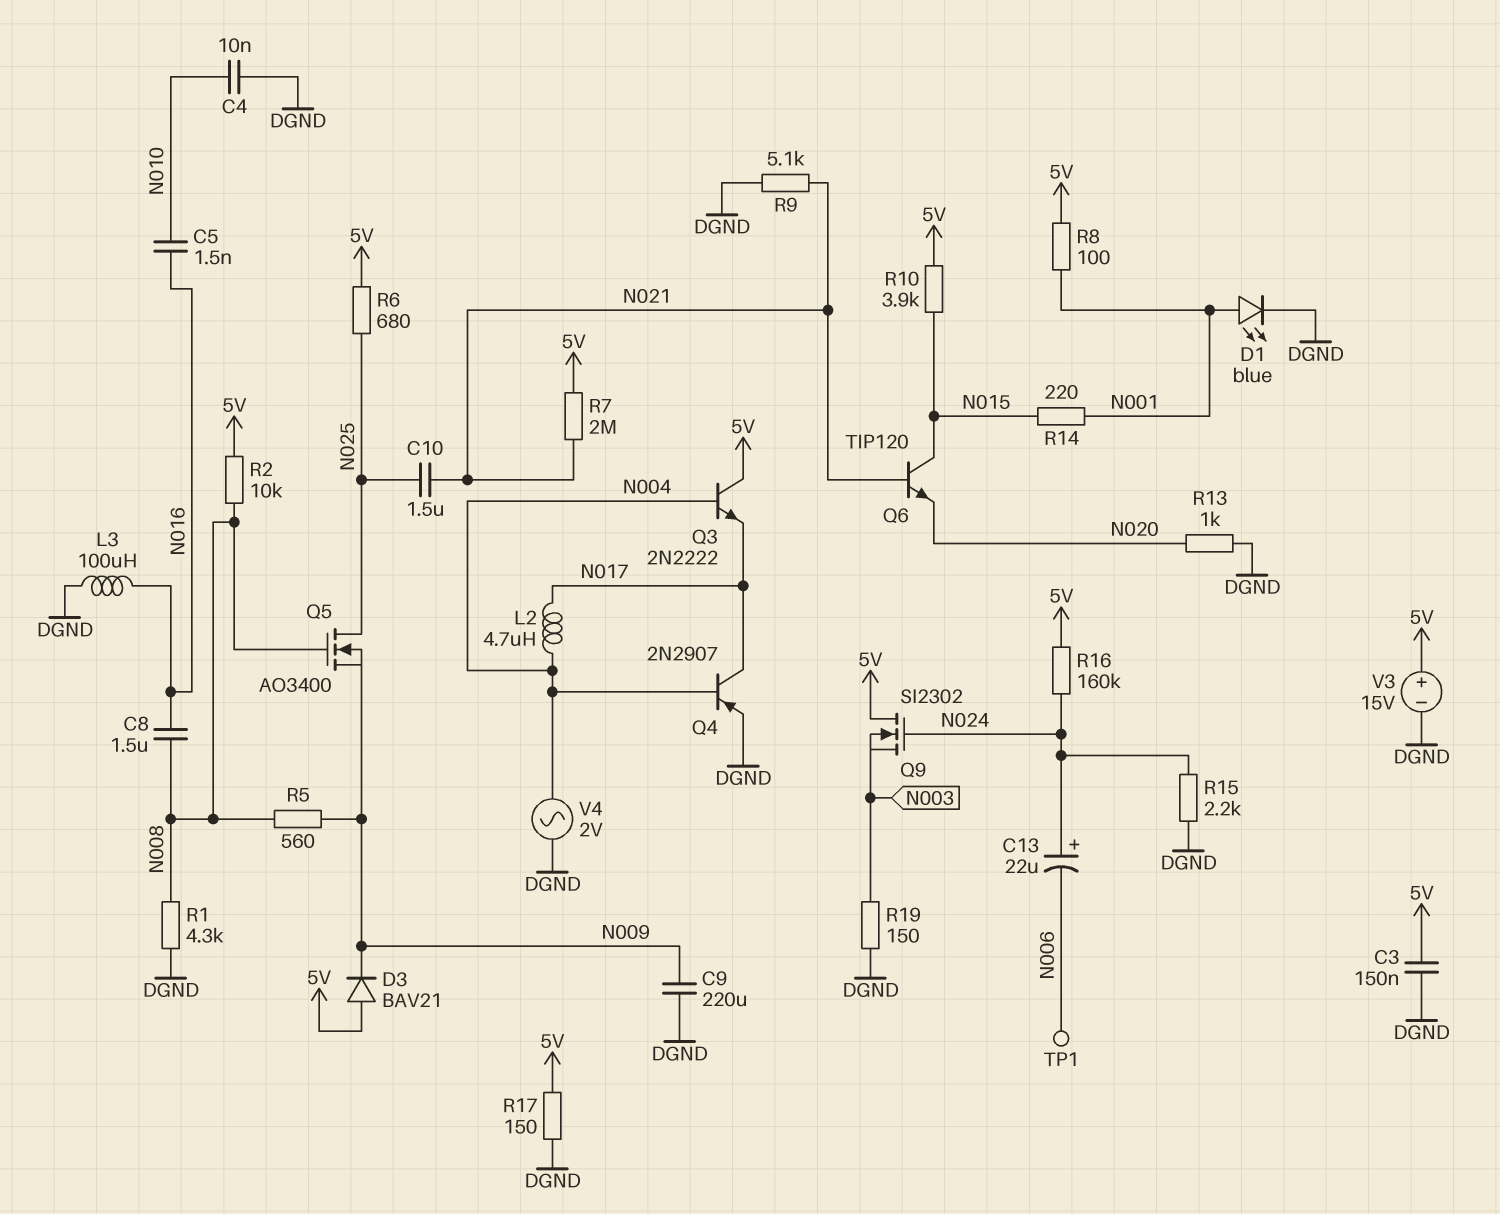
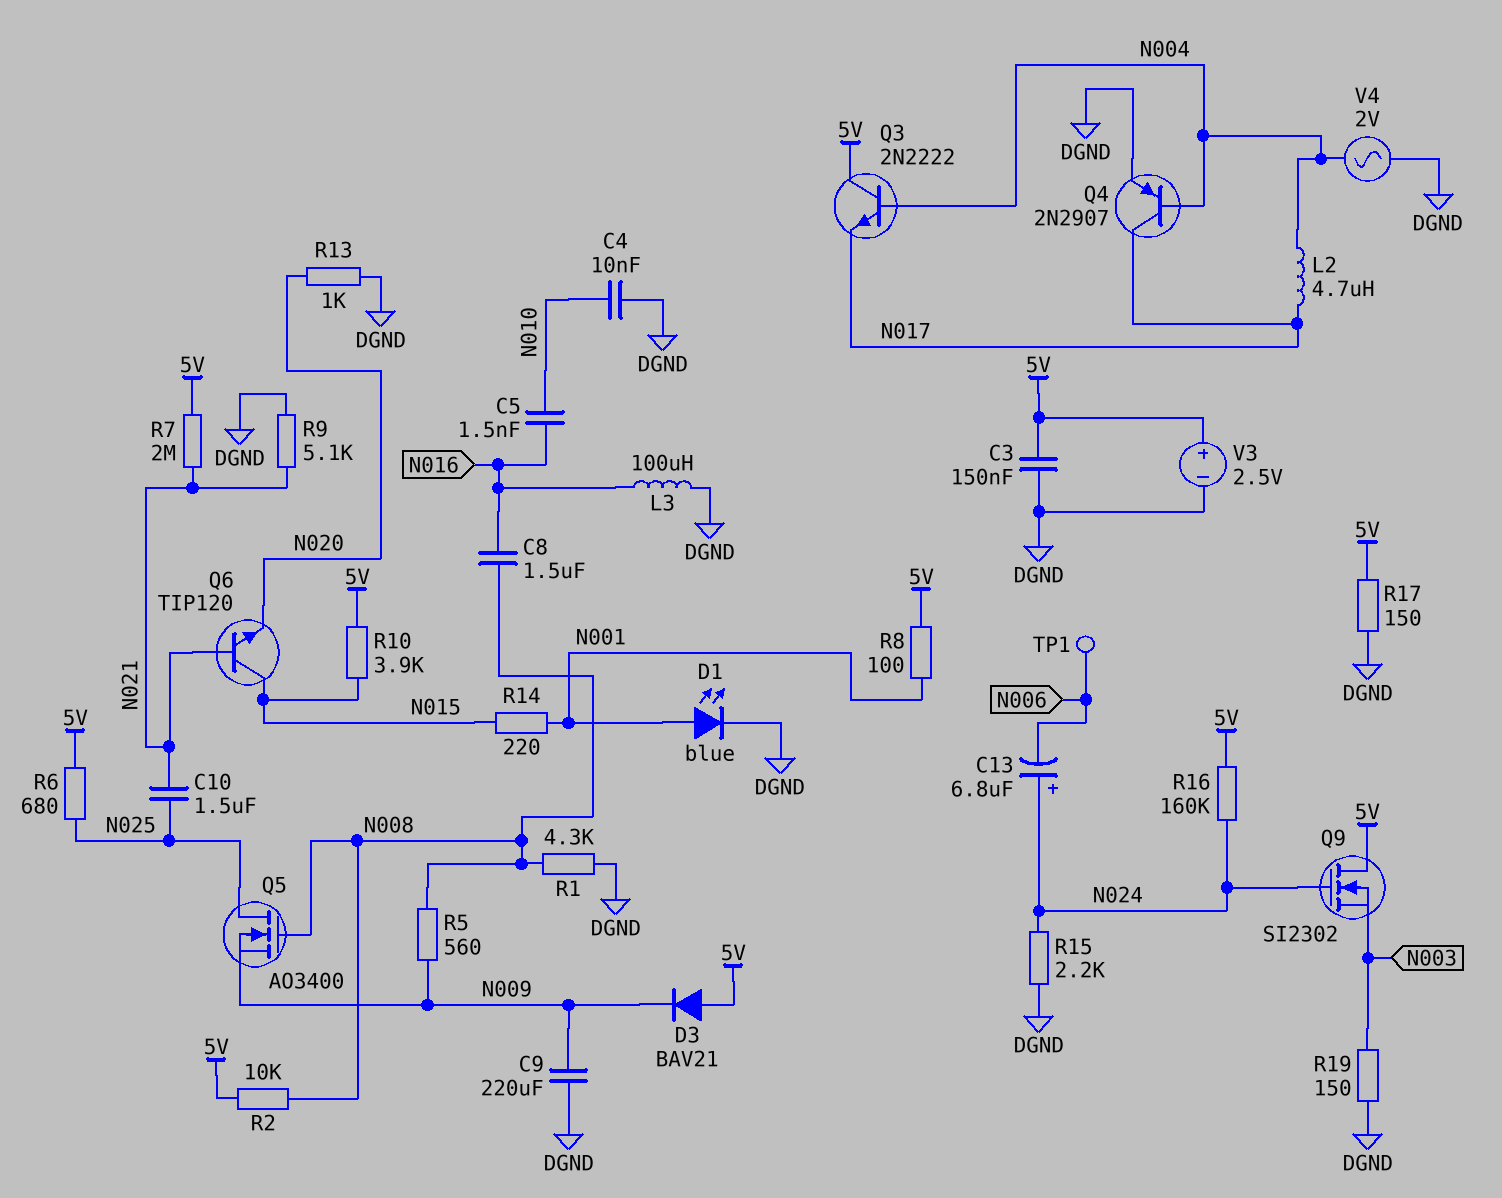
C13: 22uF (plus N024, minus N006) -> 6.8uF (plus N024, minus N006)
V3: 15V (plus 5V, minus DGND) -> 2.5V (plus 5V, minus DGND)

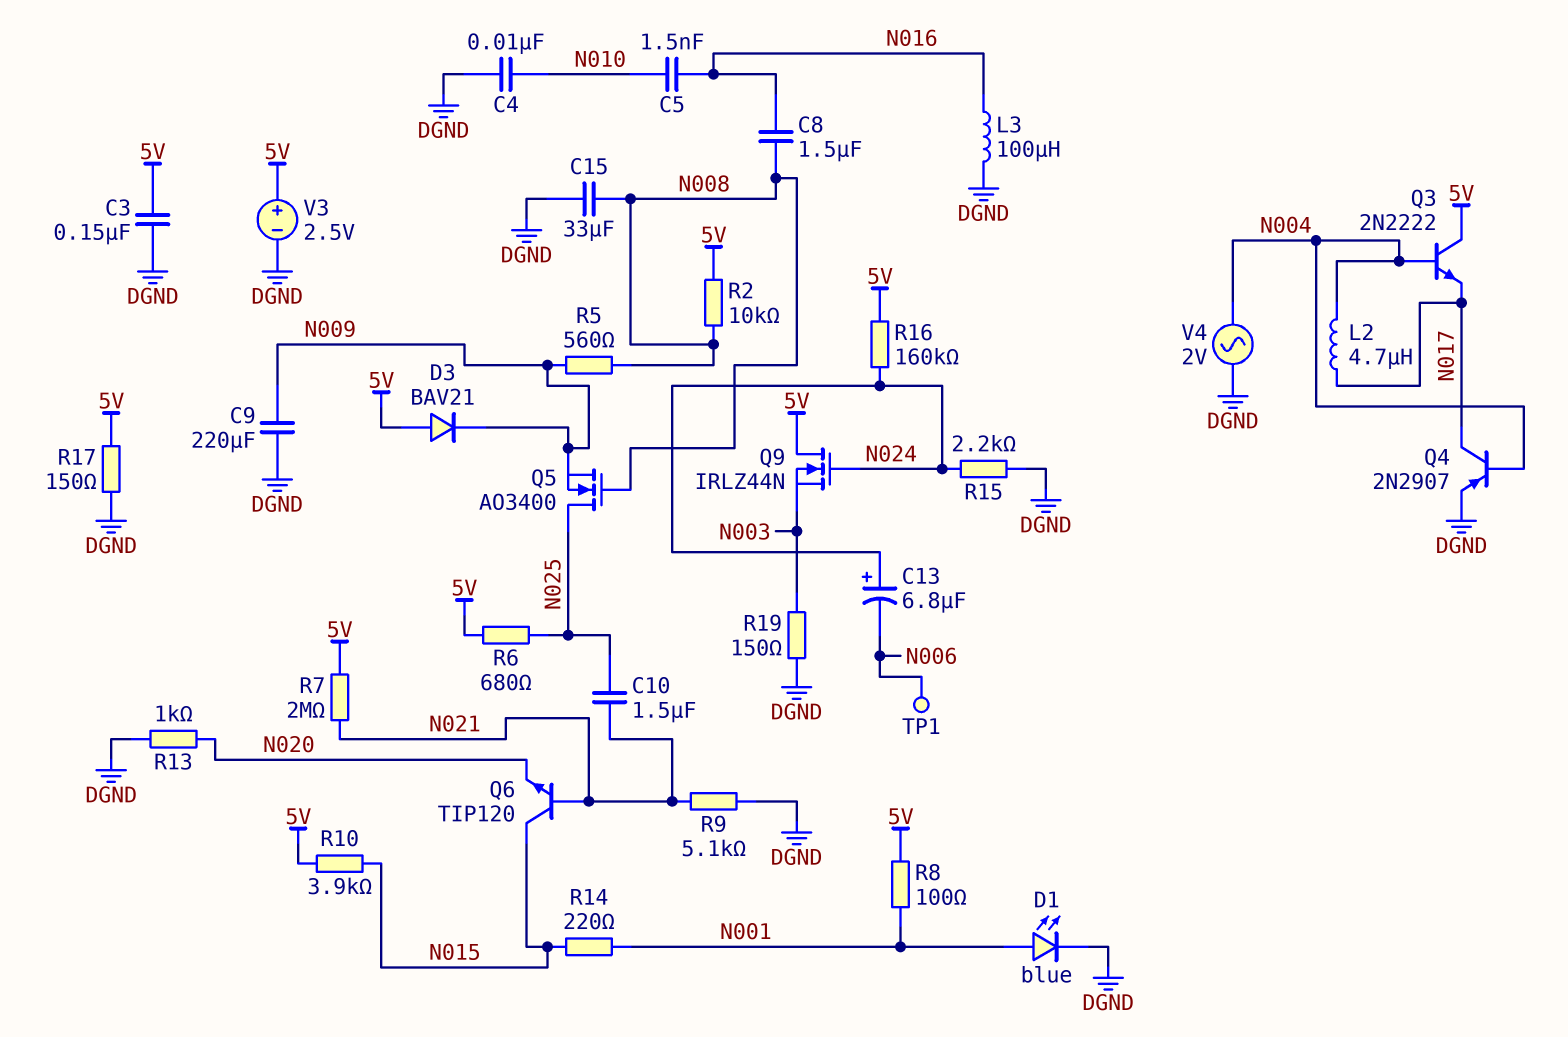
C15: none -> 33uF (DGND, N008)
Q9: NMOS SI2302 (G N024, D 5V, S N003) -> NMOS IRLZ44N (G N024, D 5V, S N003)
R1: 4.3k (DGND, N008) -> none

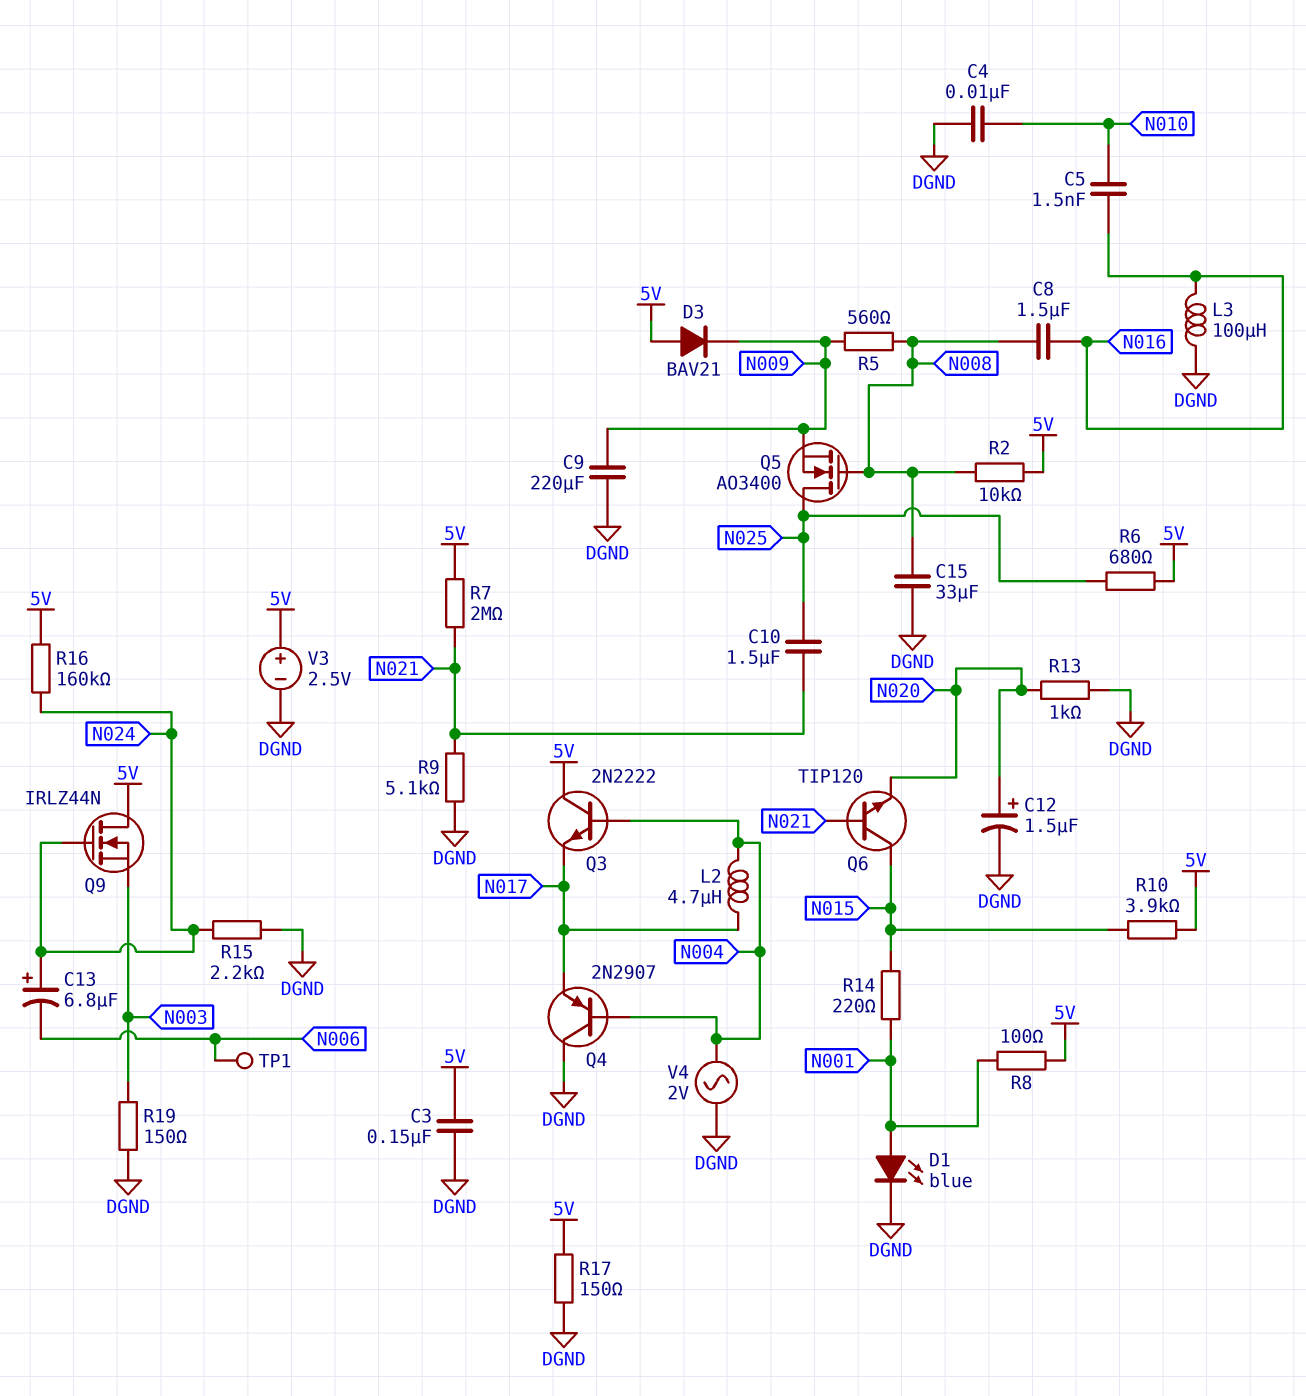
C12: none -> 1.5uF (plus N020, minus DGND)
Q4: PNP 2N2907 (B N004, C N017, E DGND) -> PNP 2N2907 (B N004, C DGND, E N017)

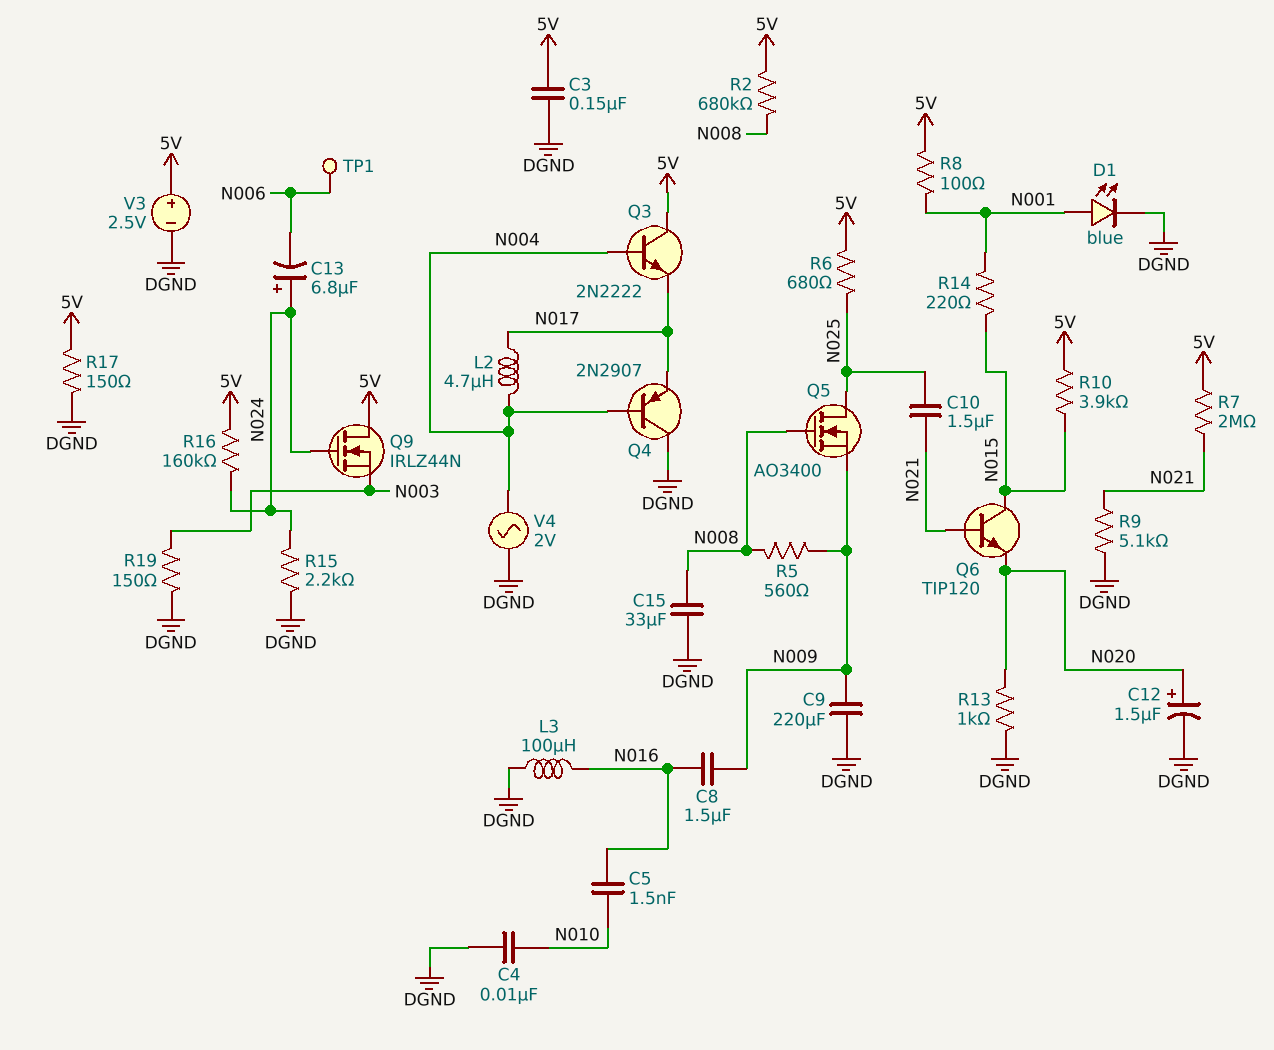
C8: 1.5uF (N008, N016) -> 1.5uF (N009, N016)
D3: diode BAV21 (A 5V, K N009) -> none
R2: 10k (5V, N008) -> 680k (5V, N008)

